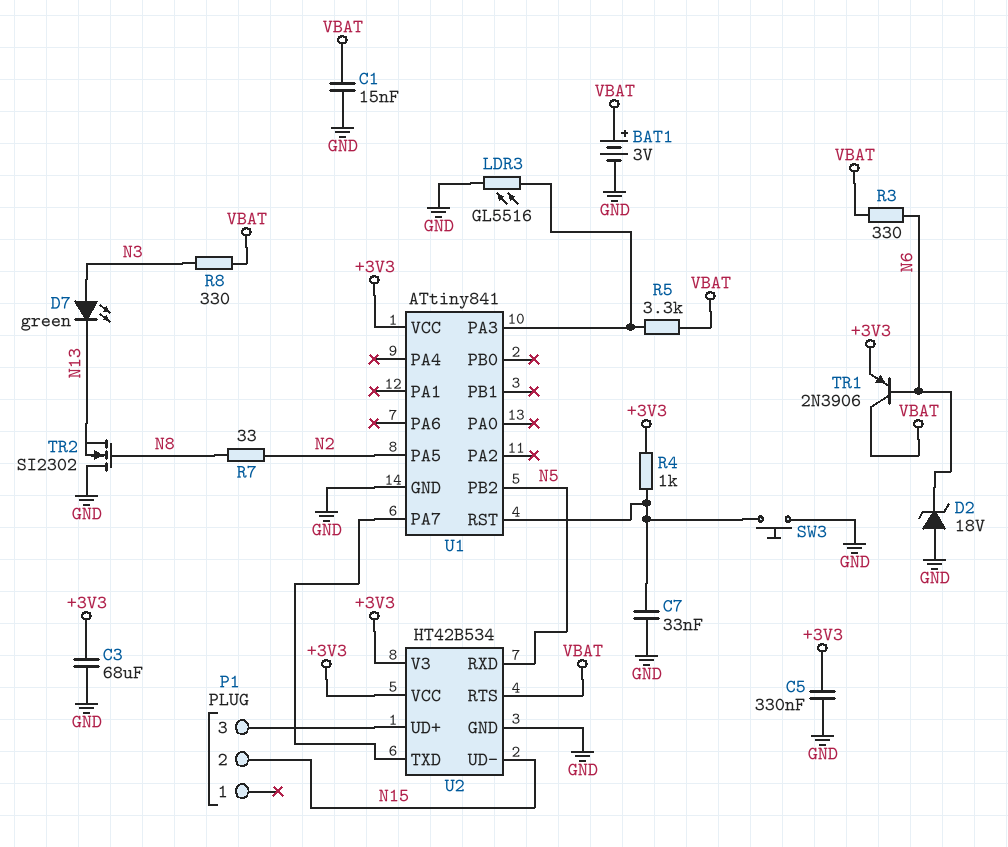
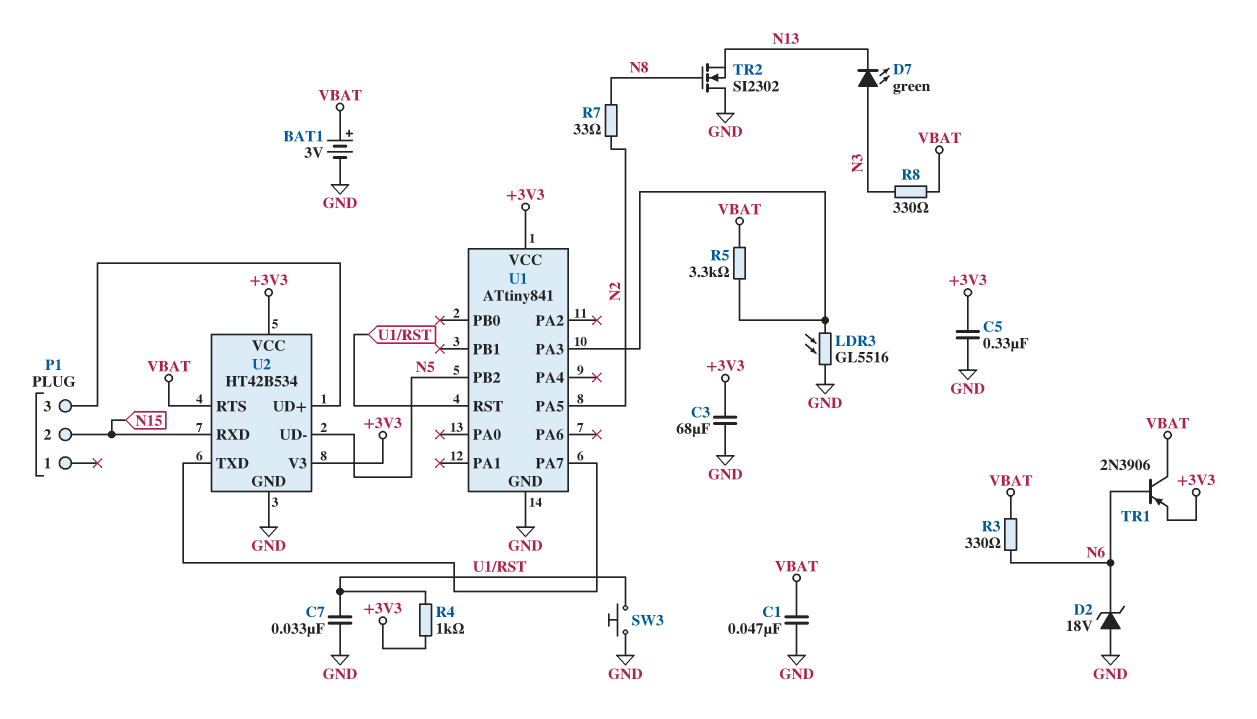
C1: 15nF (GND, VBAT) -> 47nF (GND, VBAT)
U2 pin RXD: N5 -> N15
U2 pin UD-: N15 -> N5

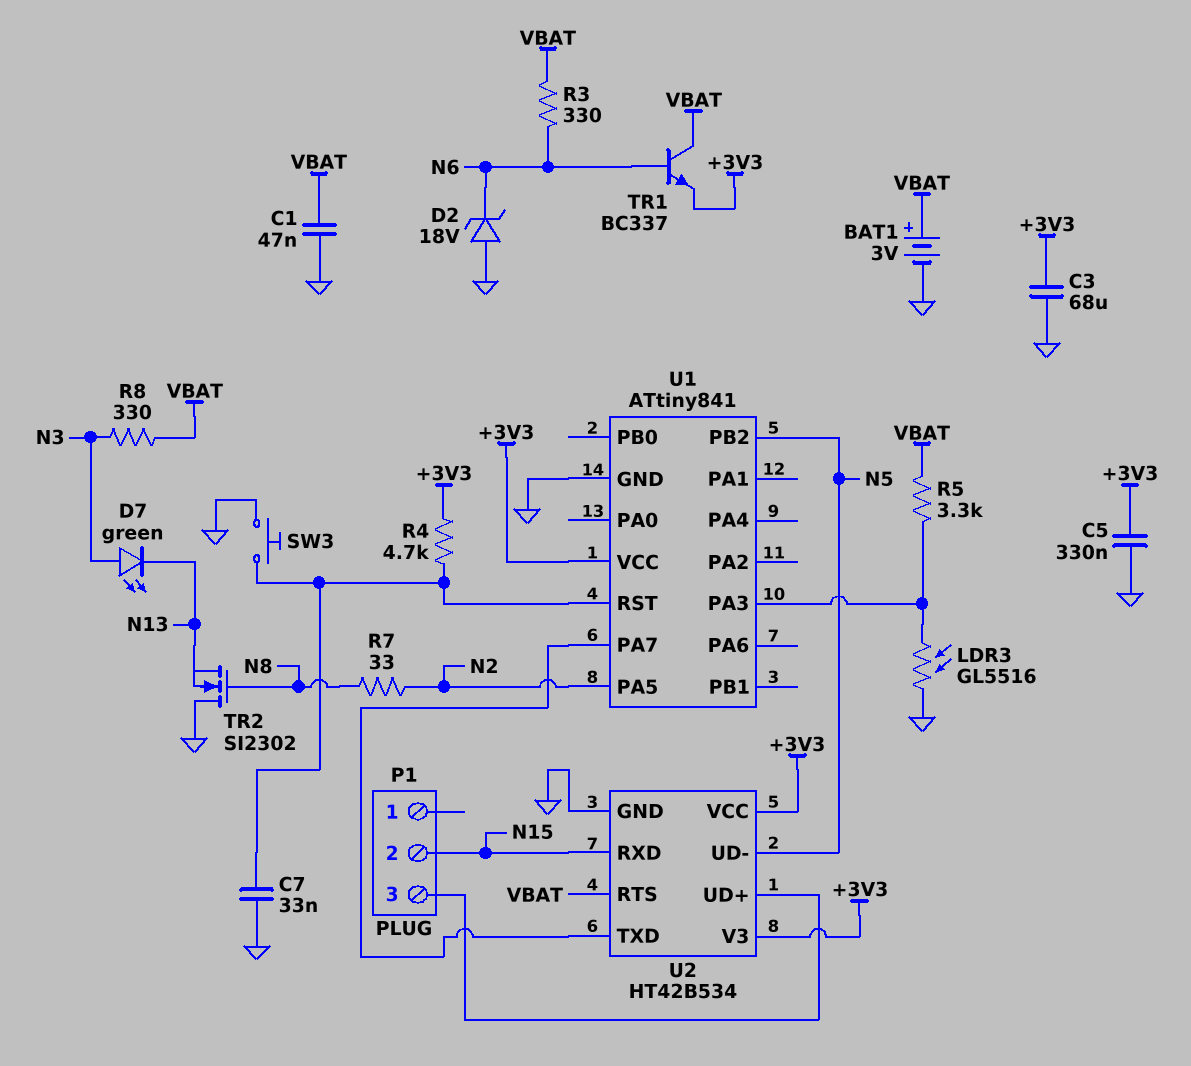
R4: 1k (+3V3, U1/RST) -> 4.7k (+3V3, U1/RST)
TR1: PNP 2N3906 (B N6, C VBAT, E +3V3) -> NPN BC337 (B N6, C VBAT, E +3V3)

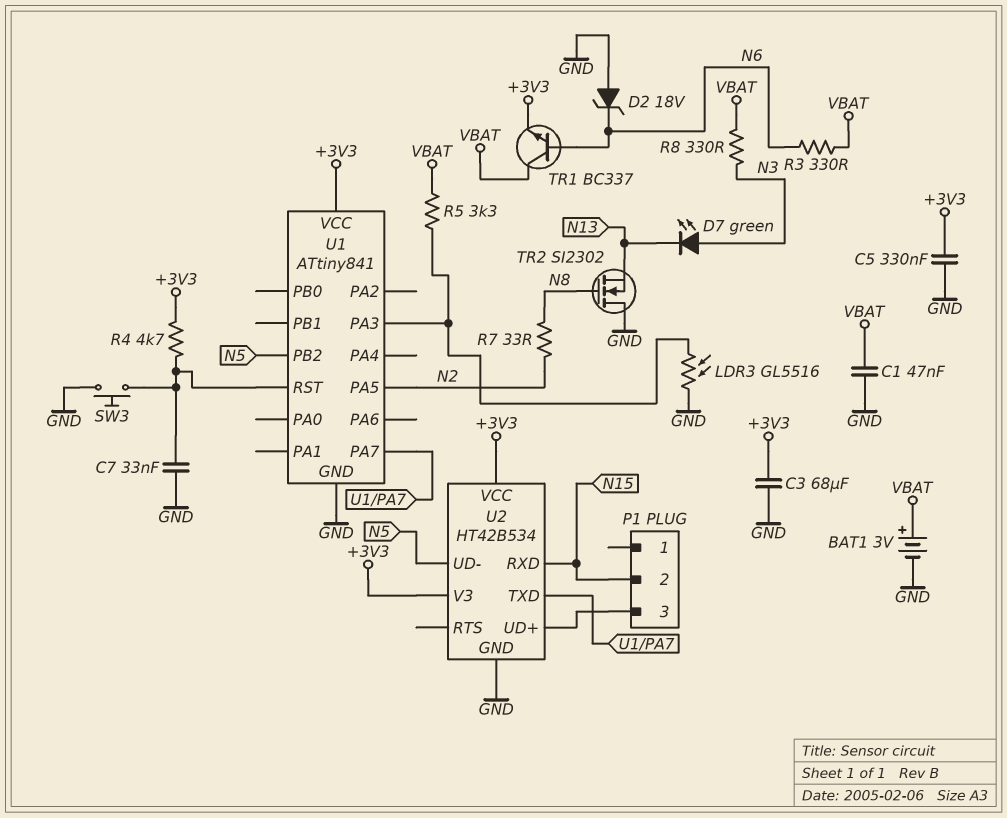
U2 pin RTS: VBAT -> none

